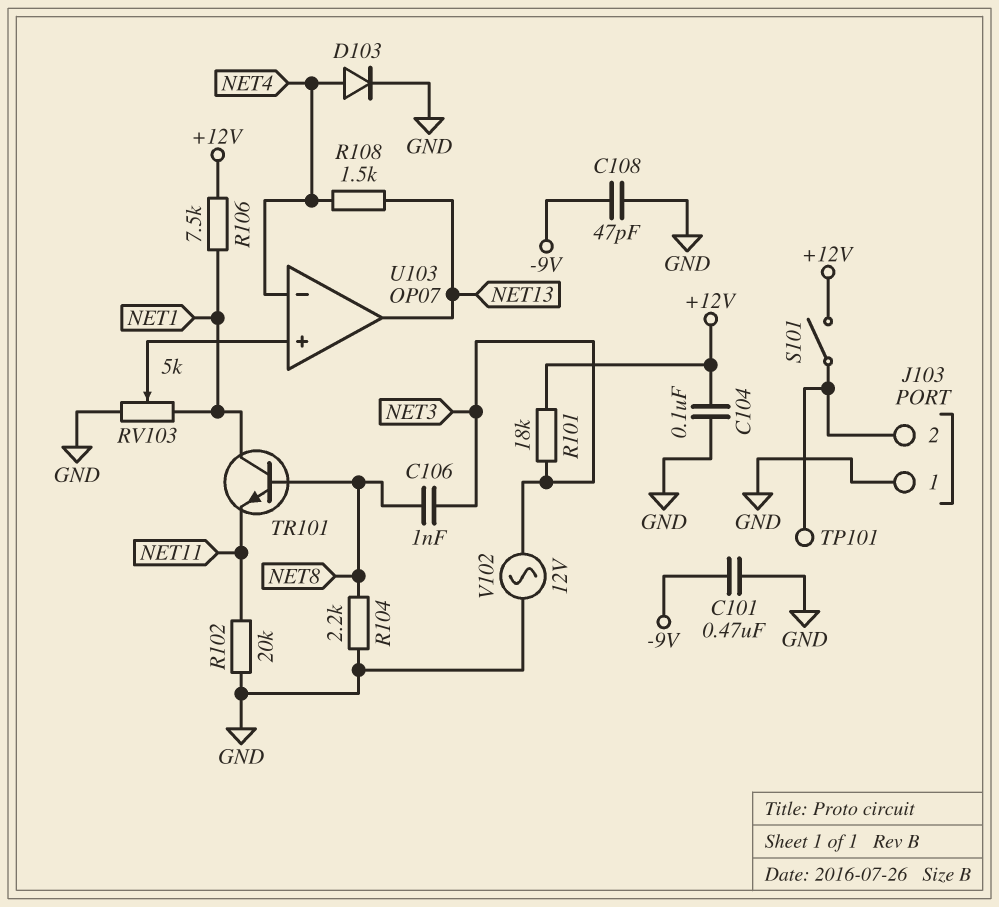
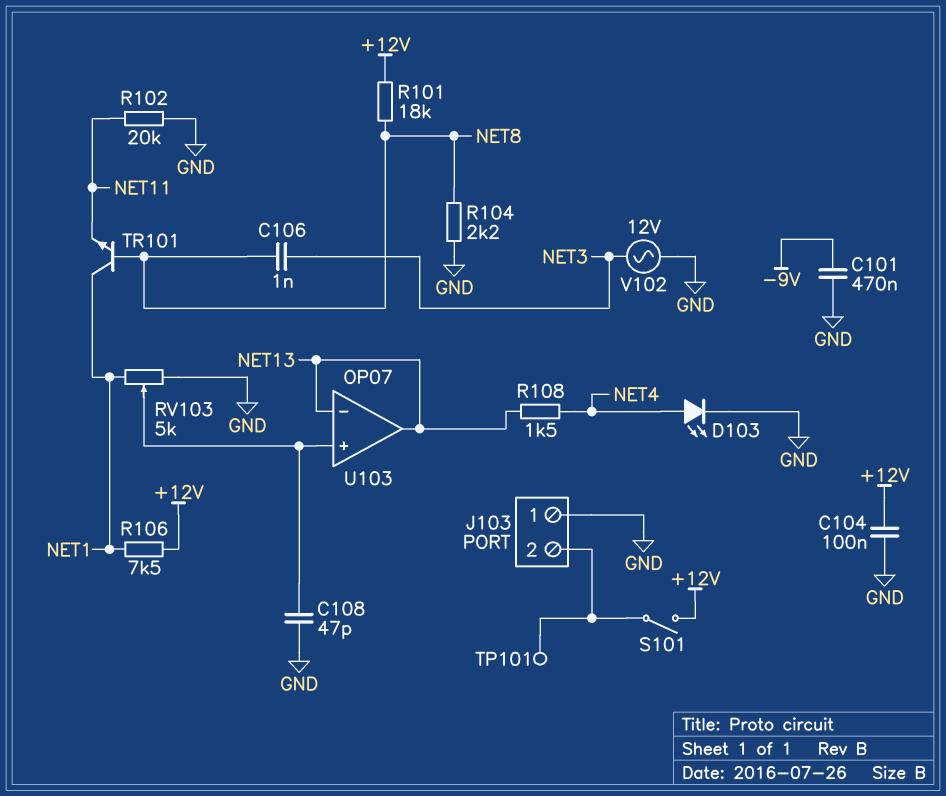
C108: 47pF (-9V, GND) -> 47pF (GND, U103/in+)
D103: diode (A NET4, K GND) -> LED (A NET4, K GND)
R101: 18k (+12V, NET3) -> 18k (+12V, NET8)
U103 pin in-: NET4 -> NET13

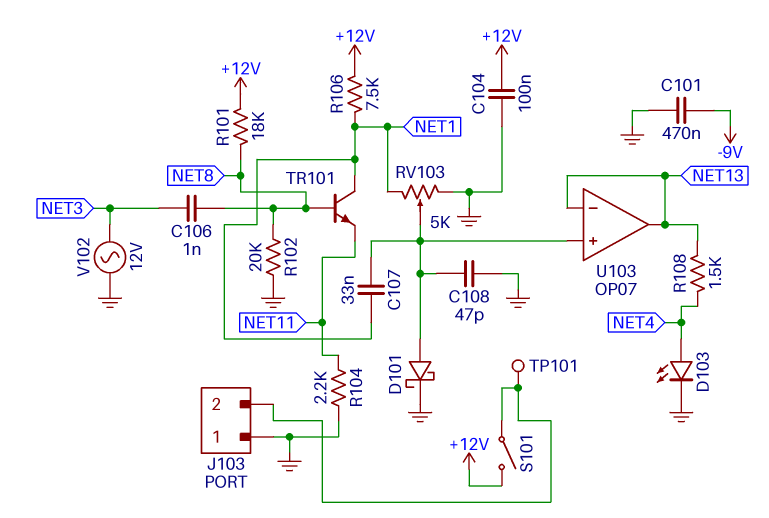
C107: none -> 33nF (NET1, U103/in+)
D101: none -> schottky (A U103/in+, K GND)
R102: 20k (GND, NET11) -> 20k (GND, NET8)
R104: 2.2k (GND, NET8) -> 2.2k (GND, NET11)

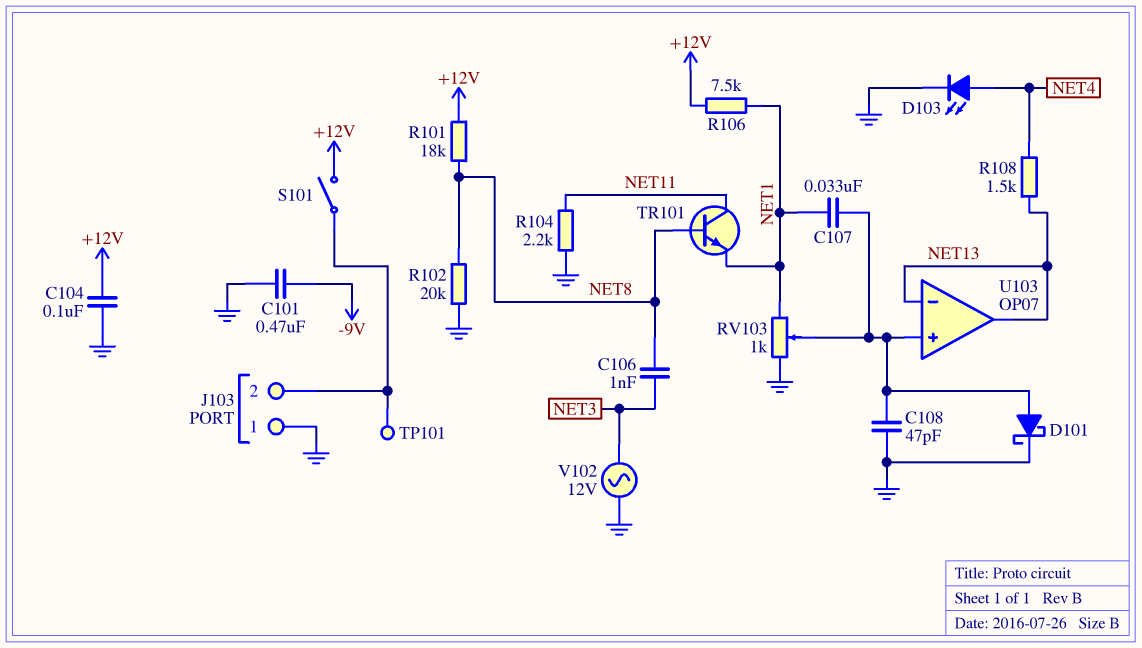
RV103: 5k (GND, NET1, wiper U103/in+) -> 1k (GND, NET1, wiper U103/in+)
TR101: NPN (B NET8, C NET1, E NET11) -> NPN (B NET8, C NET11, E NET1)

